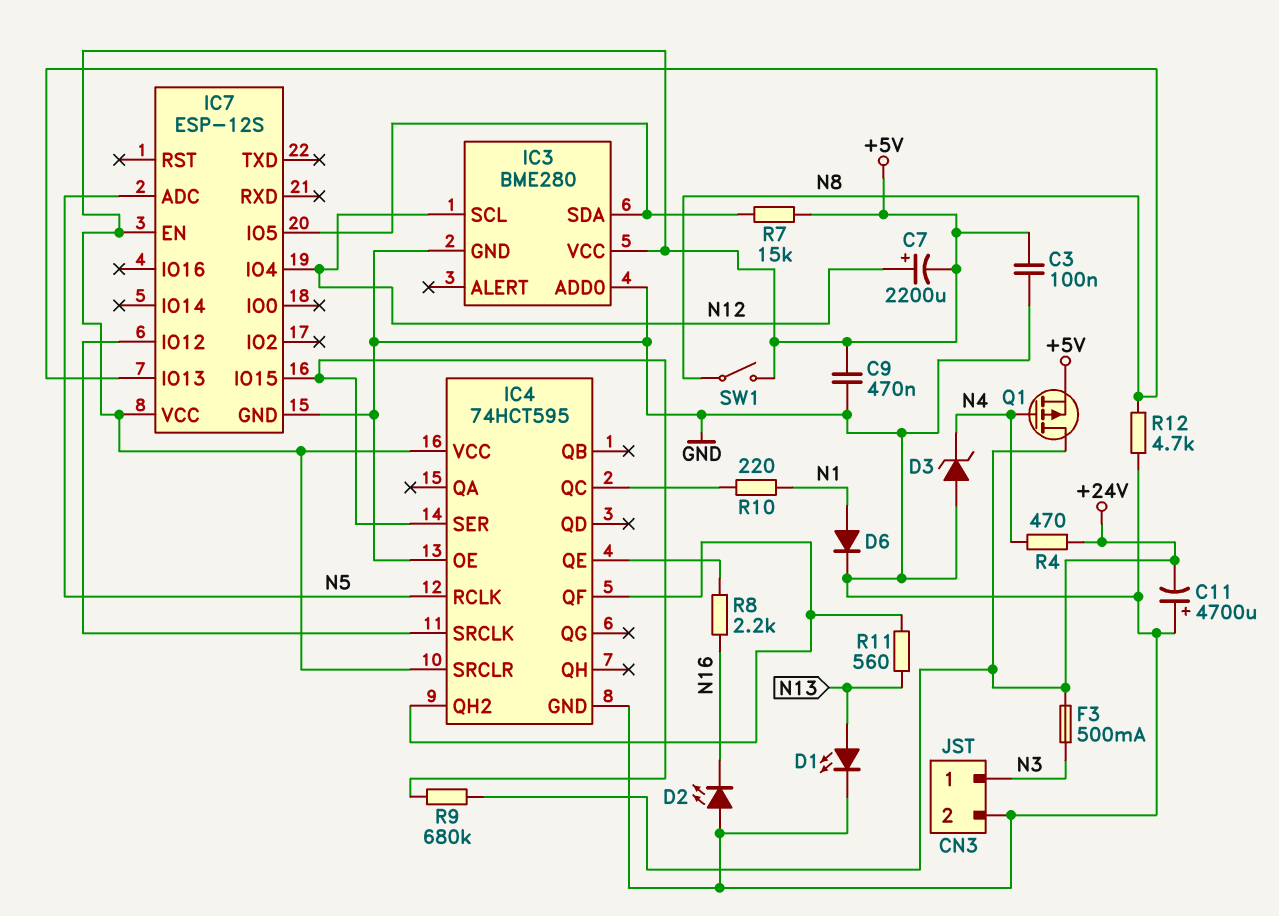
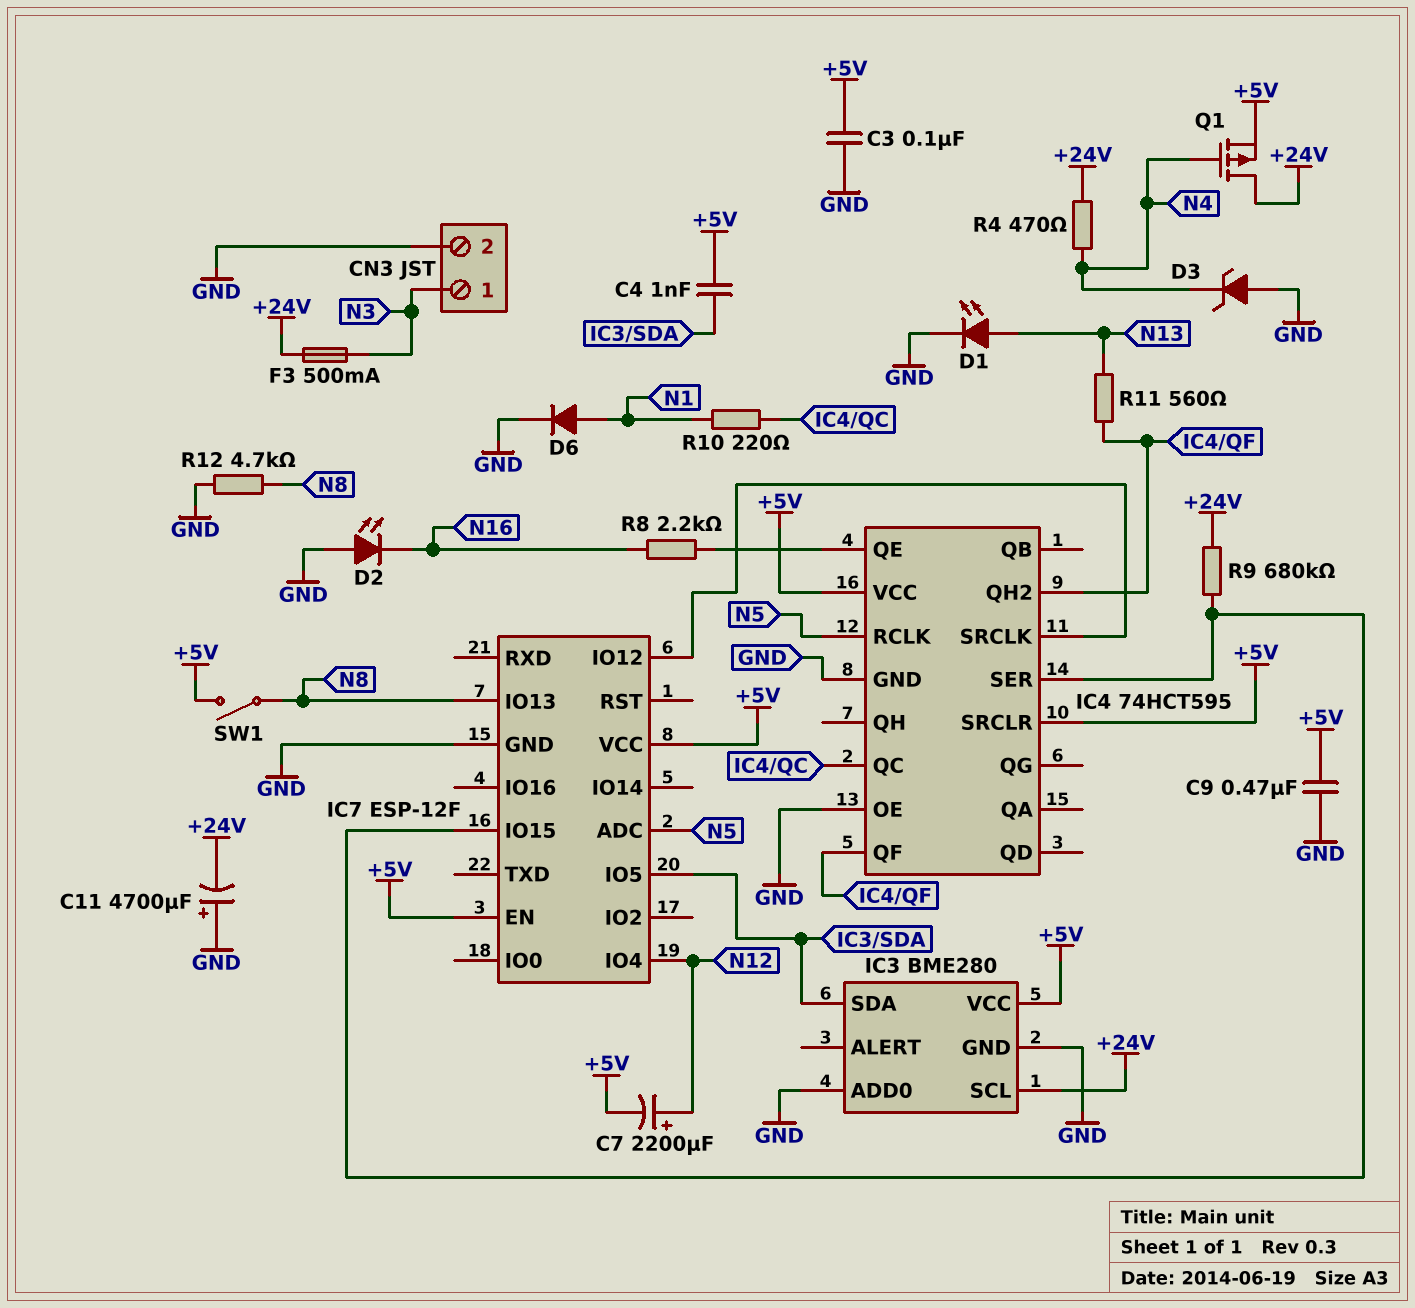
C4: none -> 1nF (+5V, IC3/SDA)
IC3 pin SCL: N12 -> +24V
IC7: ESP-12S -> ESP-12F
R7: 15k (+5V, IC3/SDA) -> none

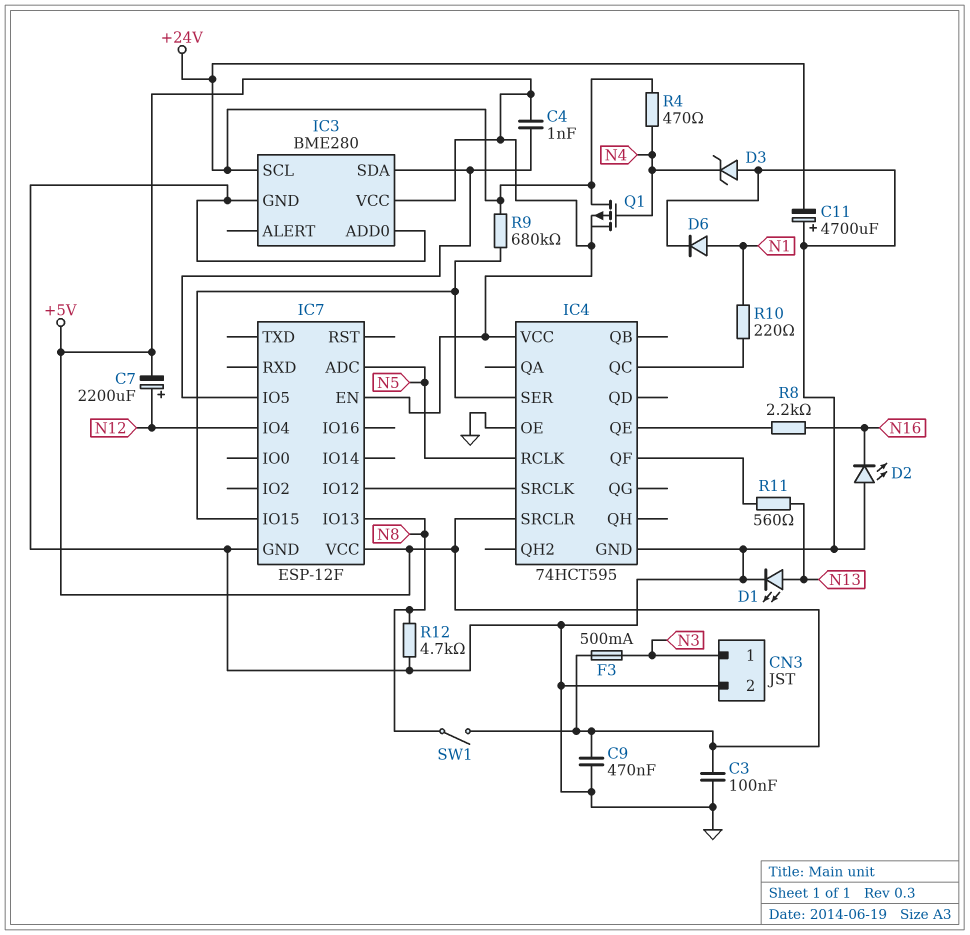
F3: 500mA (+24V, N3) -> 500mA (+5V, N3)
IC4 pin QH2: IC4/QF -> none

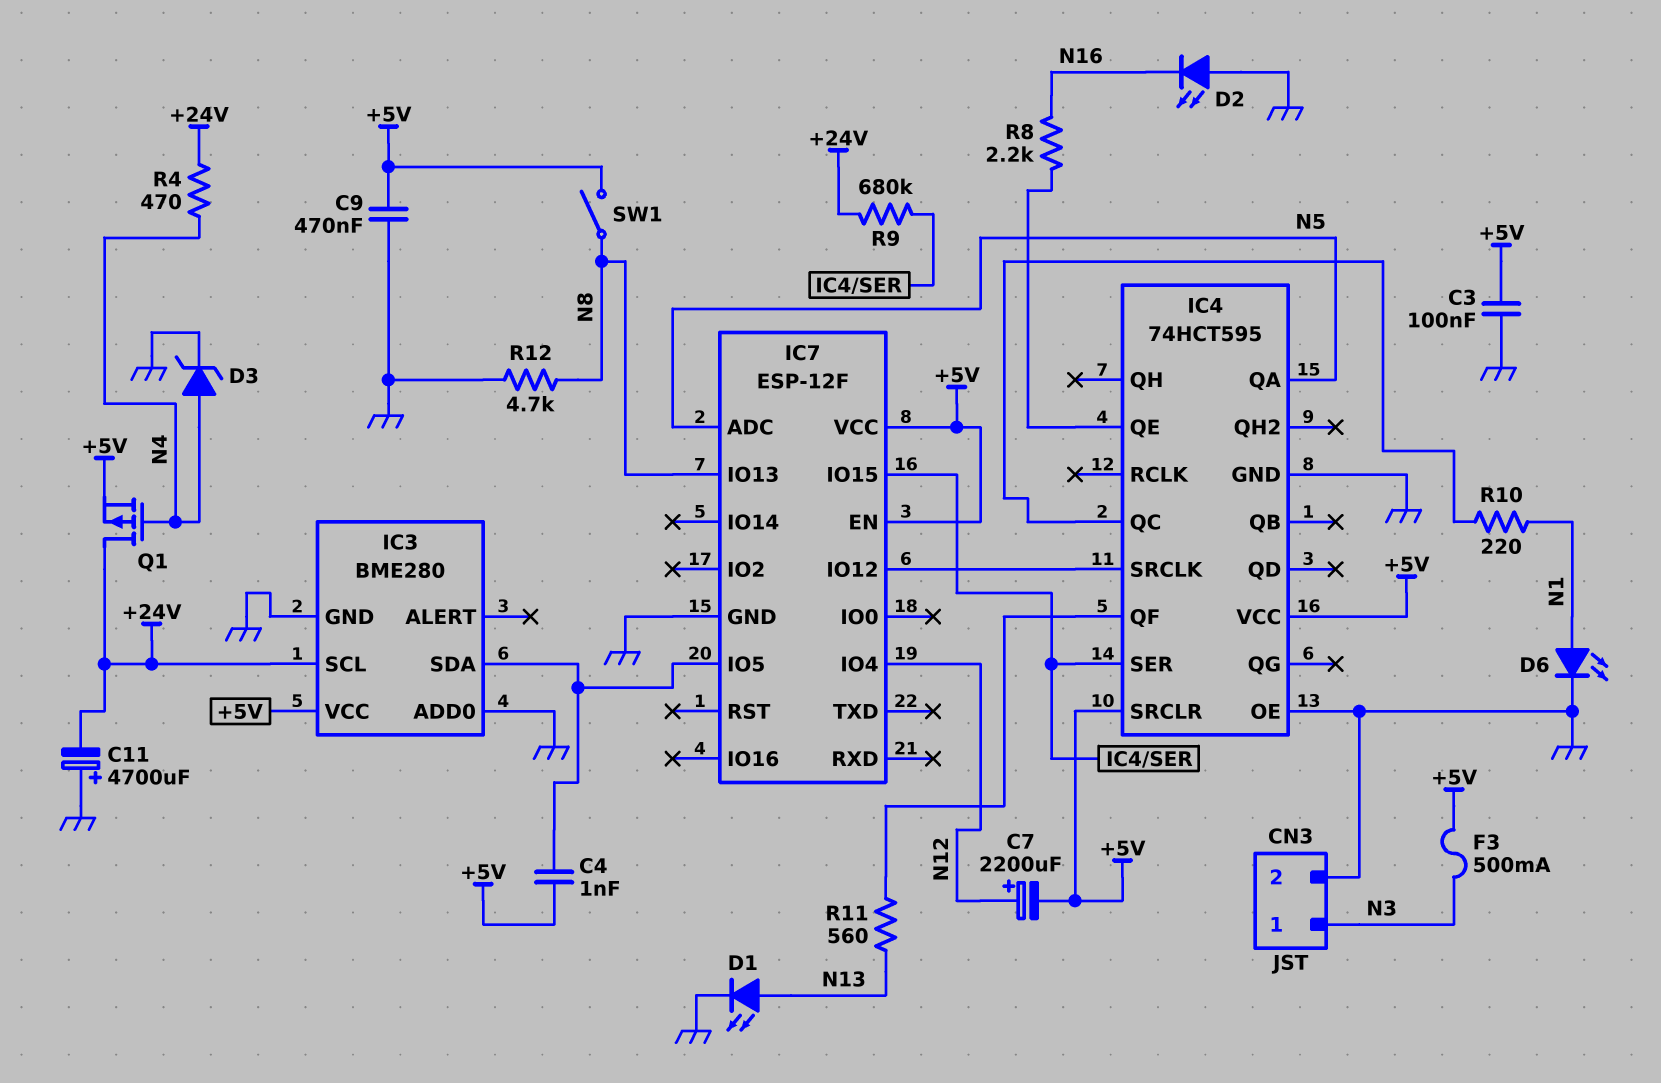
D3: zener (A GND, K N4) -> zener (A N4, K GND)
D6: diode (A N1, K GND) -> LED (A N1, K GND)
IC4 pin QA: none -> N5
IC4 pin RCLK: N5 -> none

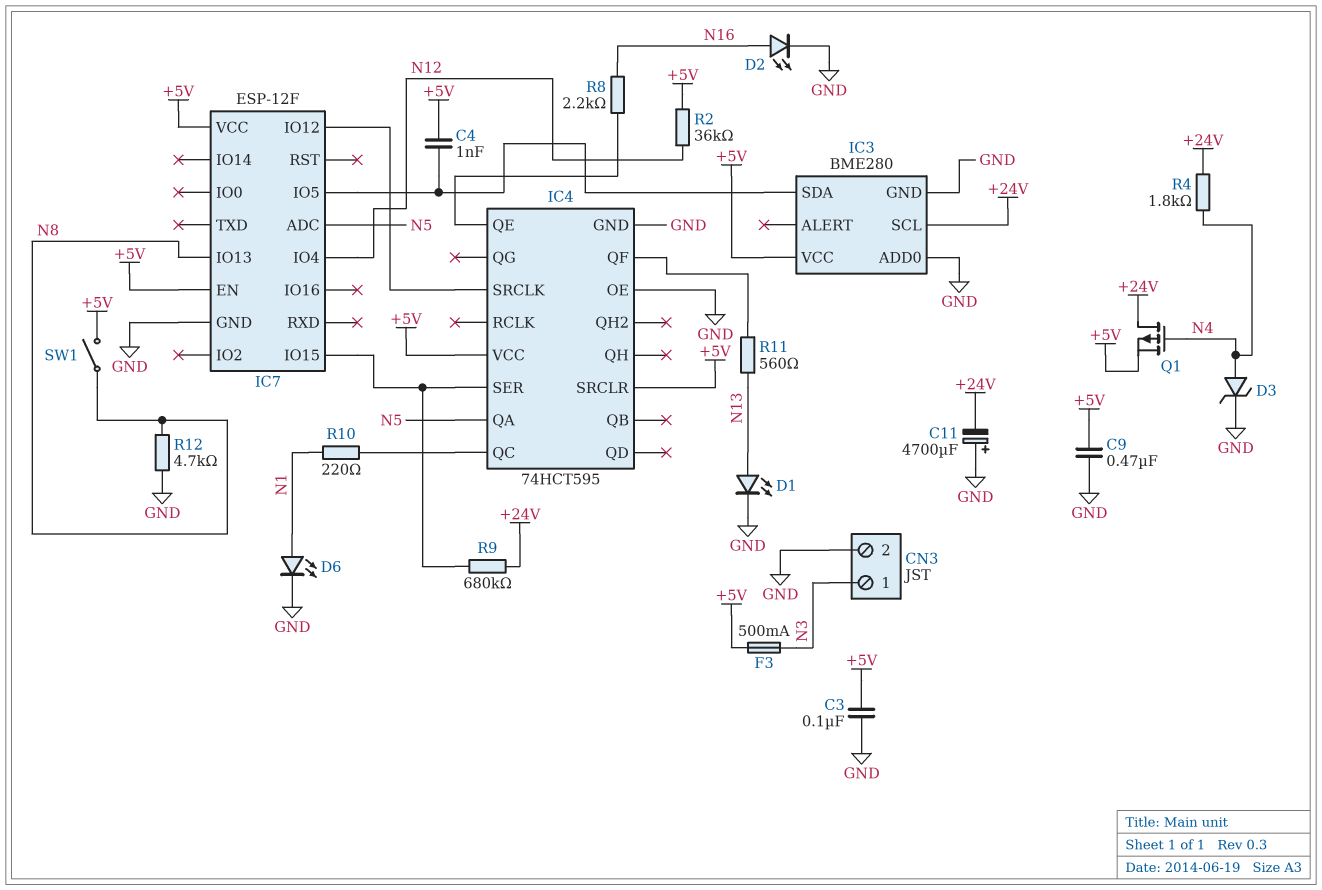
C7: 2200uF (plus N12, minus +5V) -> none
D2: LED (A GND, K N16) -> LED (A N16, K GND)
R2: none -> 36k (+5V, N12)
R4: 470 (+24V, N4) -> 1.8k (+24V, N4)

